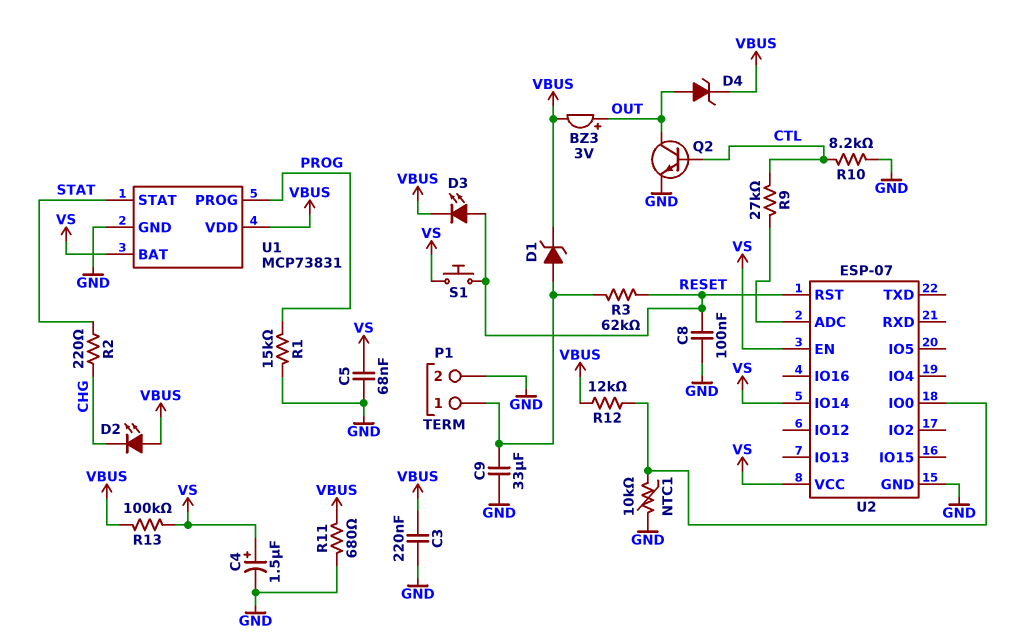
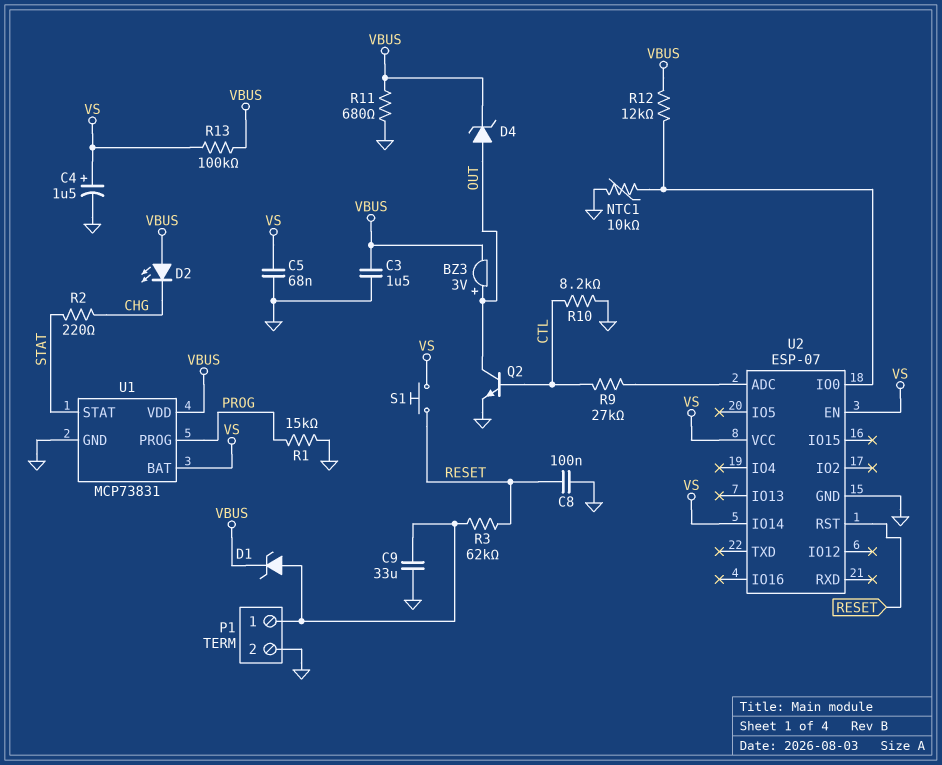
C3: 220nF (GND, VBUS) -> 1.5uF (GND, VBUS)
D3: LED (A RESET, K VBUS) -> none

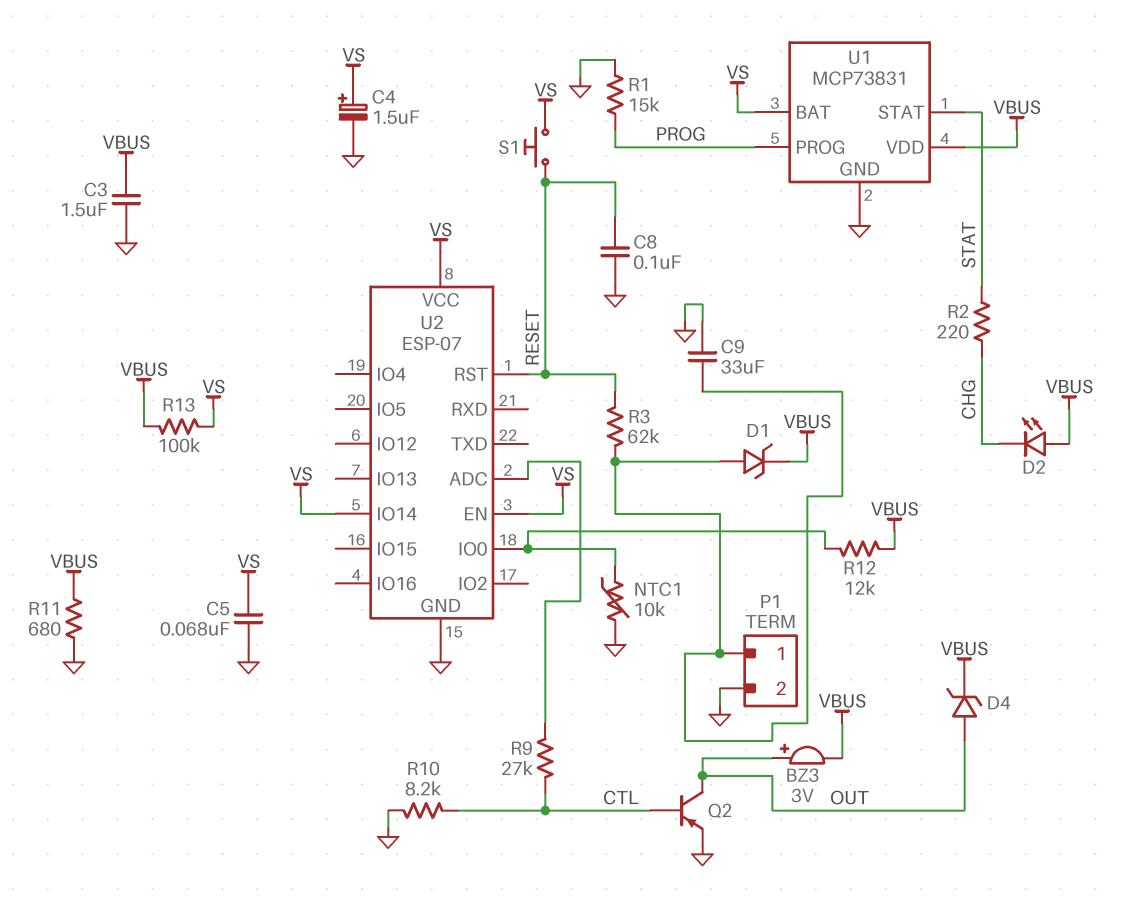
Q2: NPN (B CTL, C OUT, E GND) -> PNP (B CTL, C OUT, E GND)

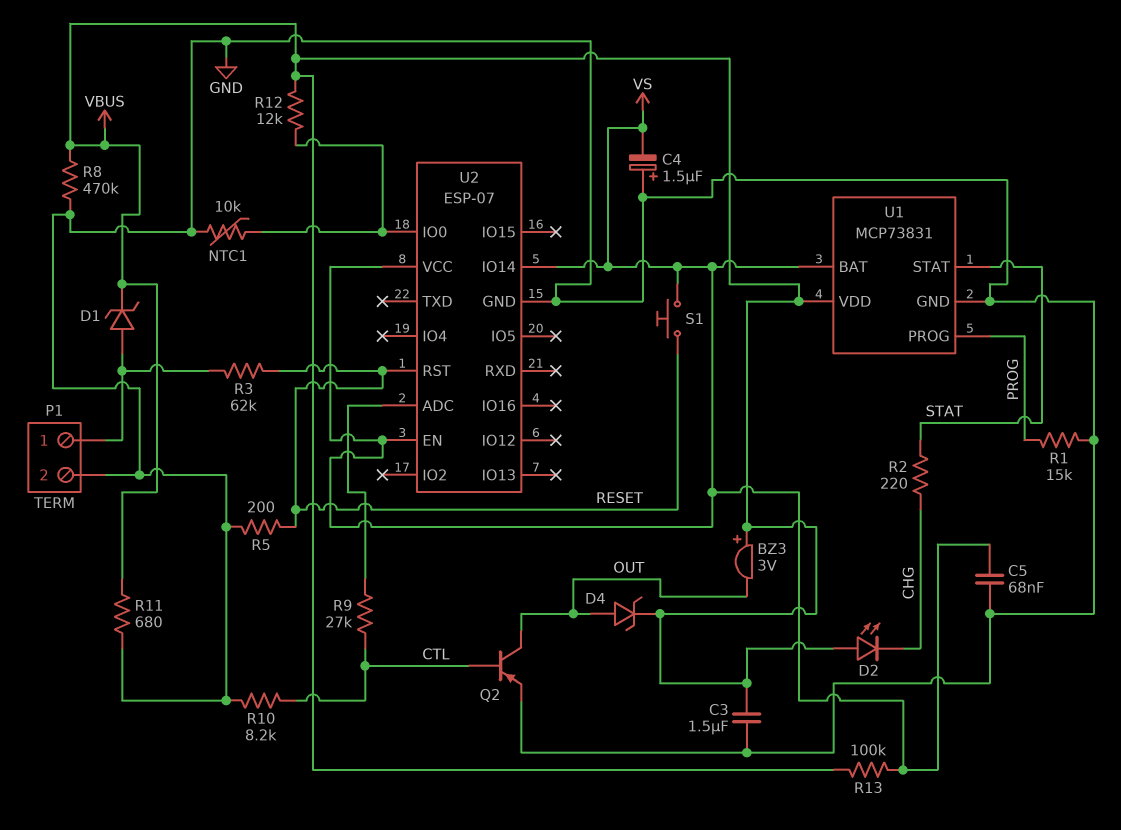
BZ3: buzzer 3V (plus OUT, minus VBUS) -> buzzer 3V (plus VBUS, minus OUT)
C4: 1.5uF (plus VS, minus GND) -> 1.5uF (plus GND, minus VS)
C8: 100nF (GND, RESET) -> none
C9: 33uF (GND, P1/1) -> none
R5: none -> 200 (GND, RESET)
R8: none -> 470k (GND, VBUS)

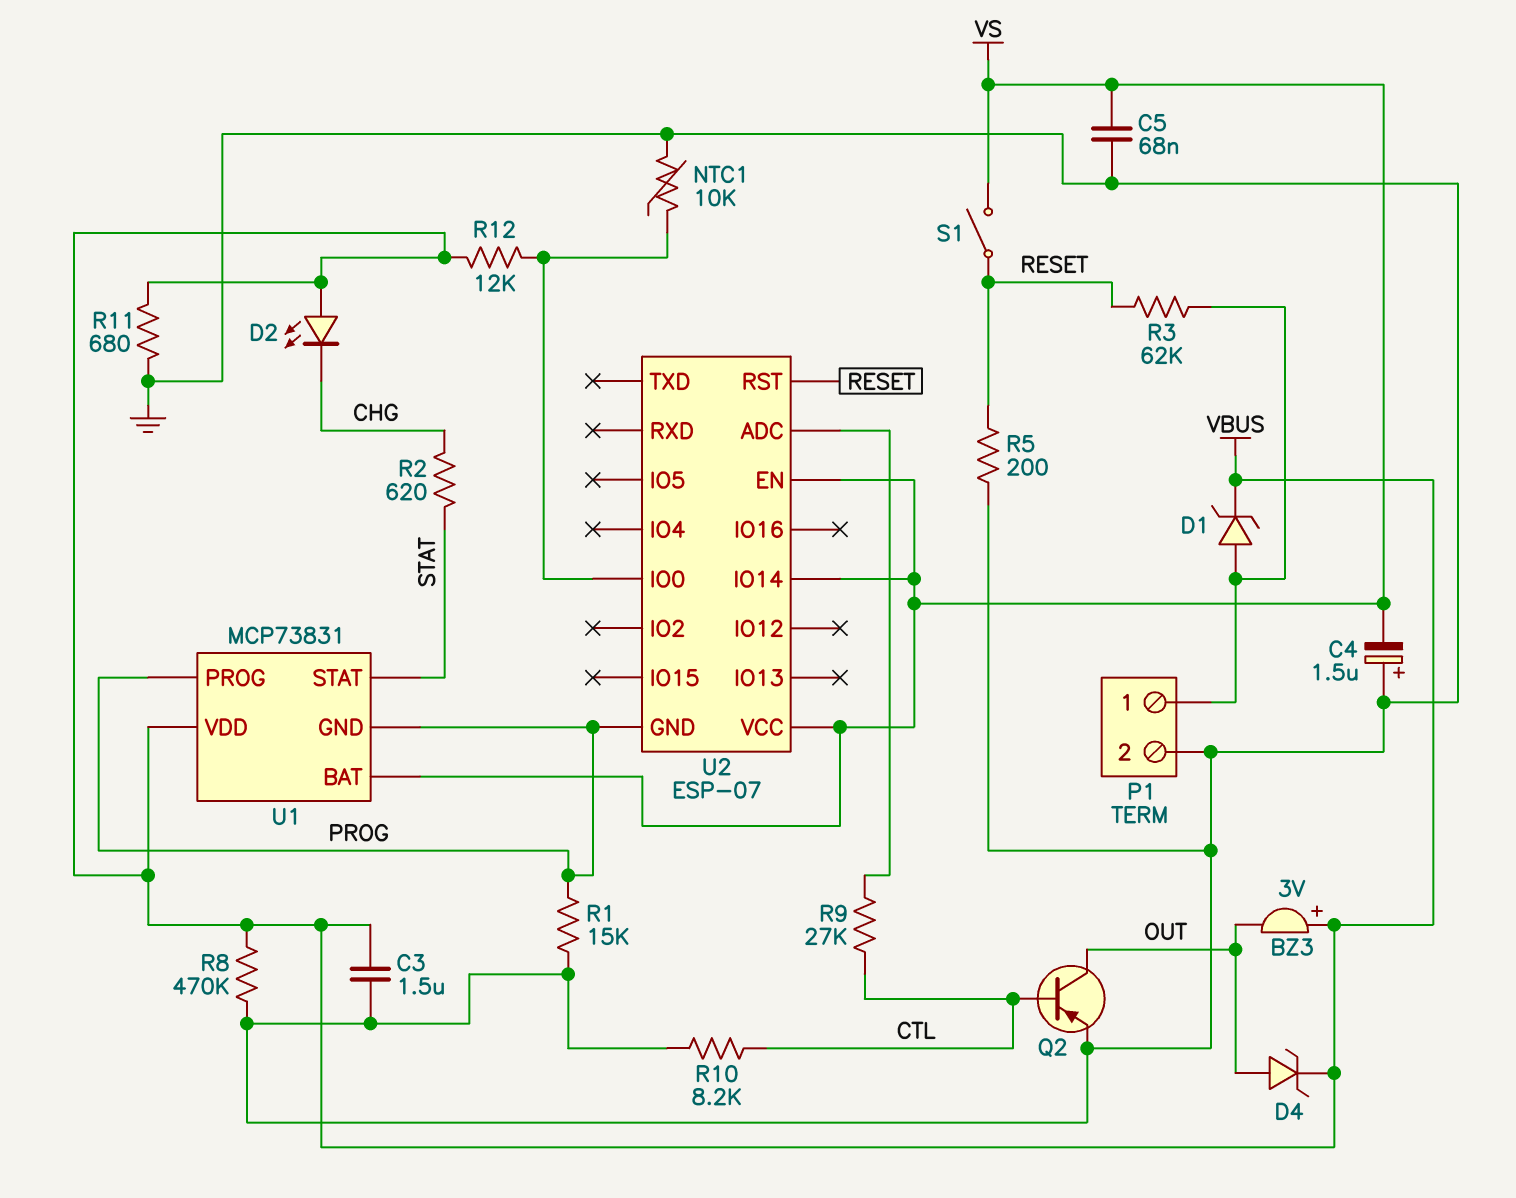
R2: 220 (CHG, STAT) -> 620 (CHG, STAT)
R13: 100k (VBUS, VS) -> none
S1: button (RESET, VS) -> switch (RESET, VS)
U1 pin GND: GND -> PROG
U2 pin GND: GND -> PROG

